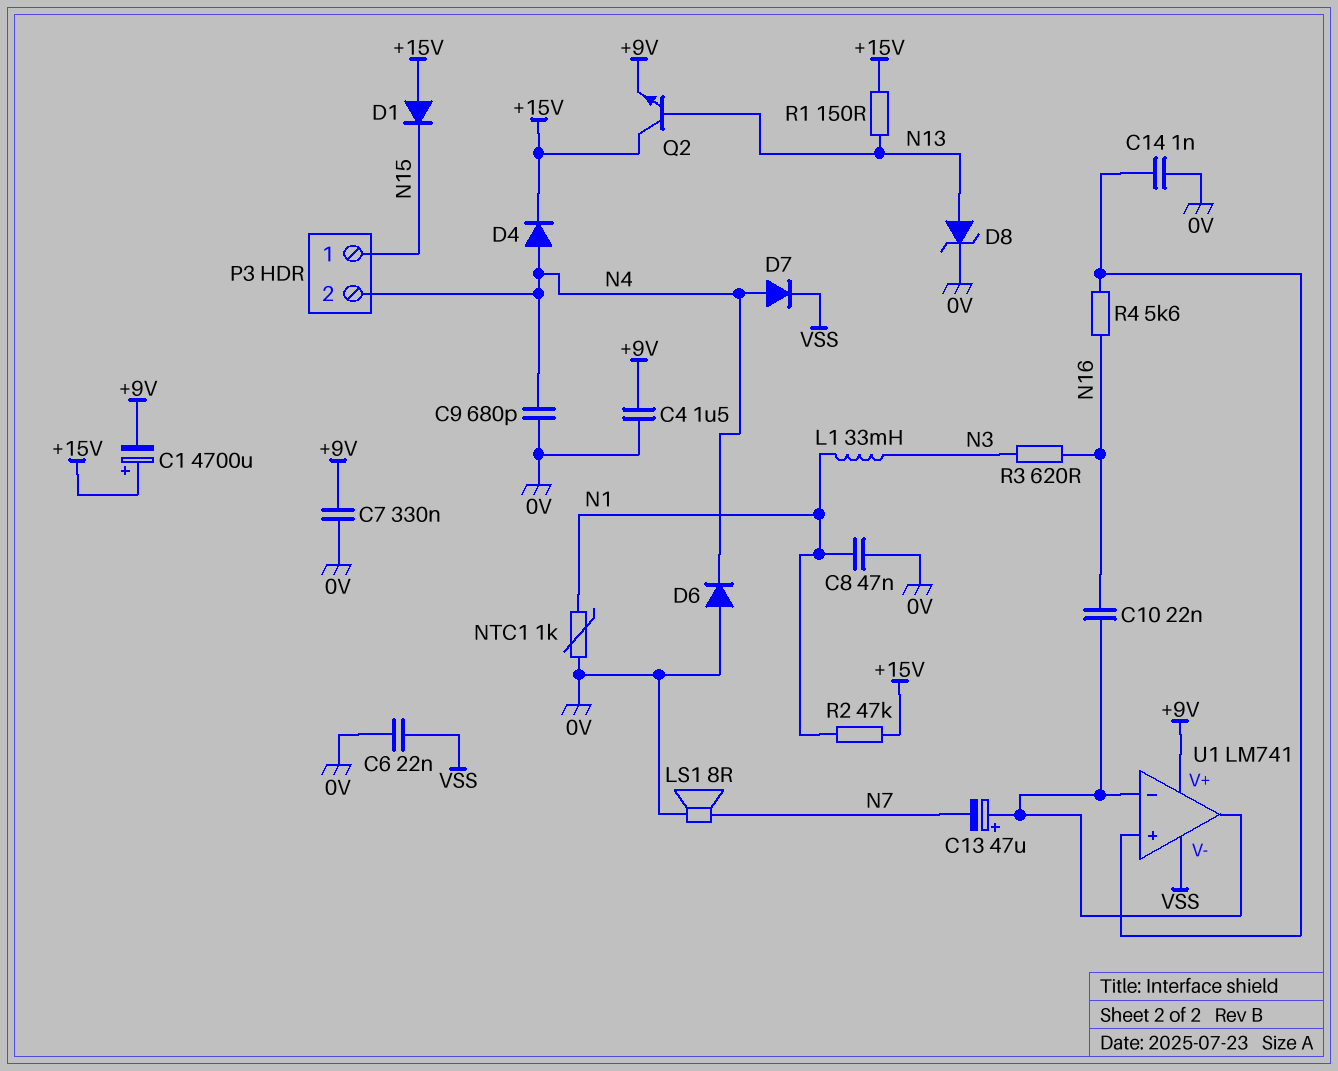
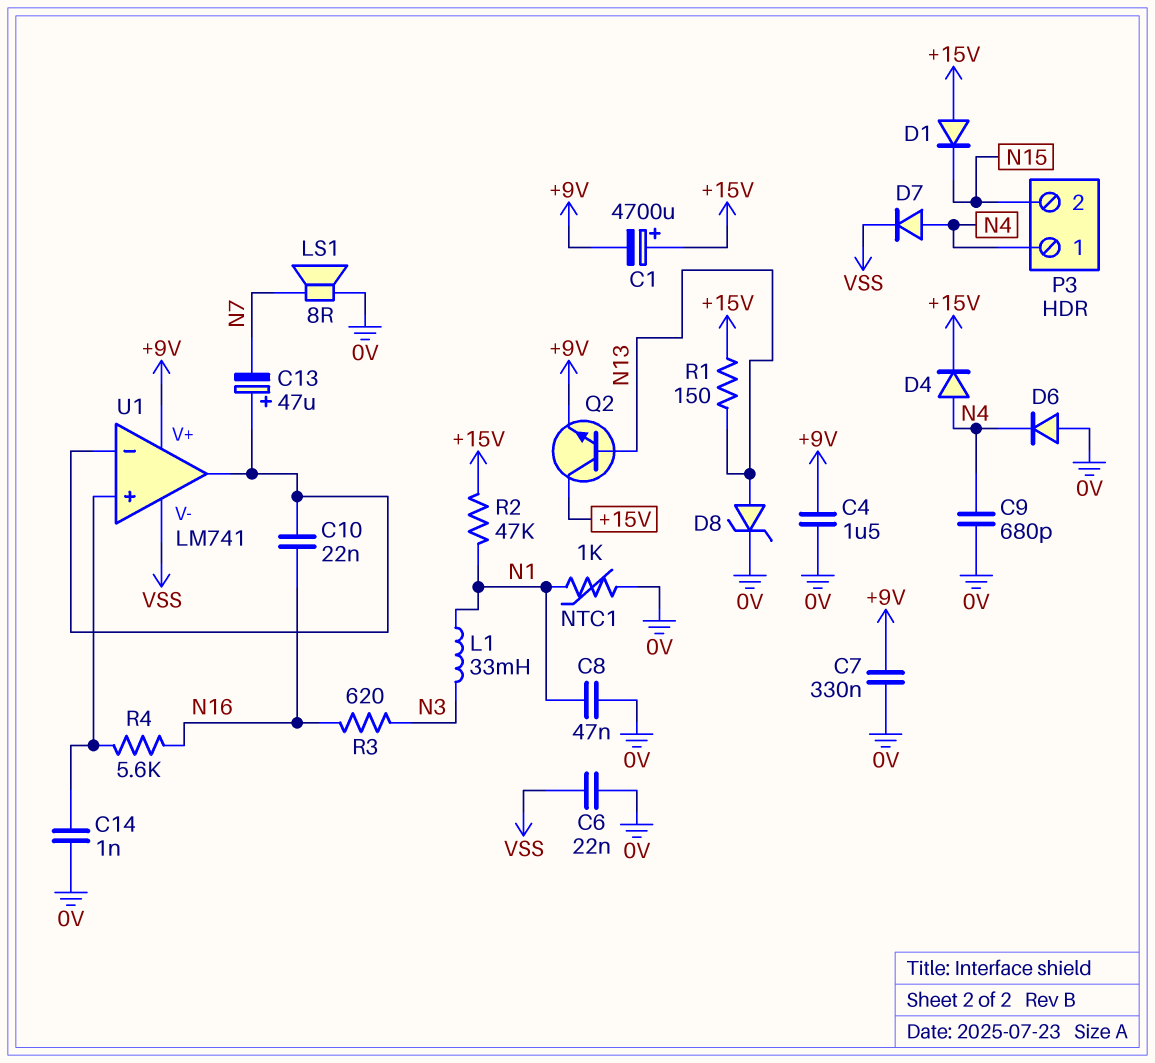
P3 pin 1: N15 -> N4
P3 pin 2: N4 -> N15

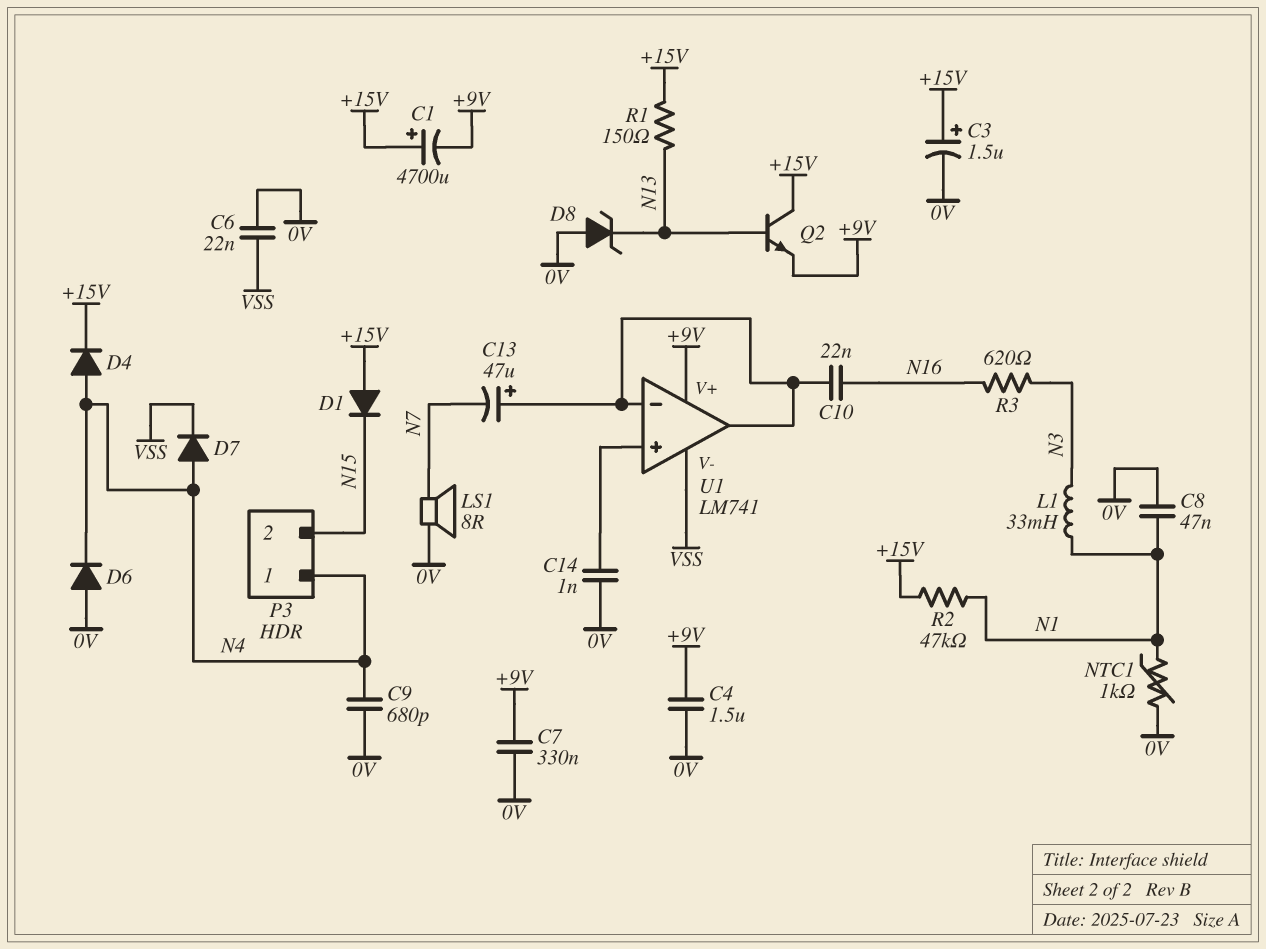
C3: none -> 1.5uF (plus +15V, minus 0V)
D8: zener (A N13, K 0V) -> zener (A 0V, K N13)
R4: 5.6k (N16, U1/in+) -> none

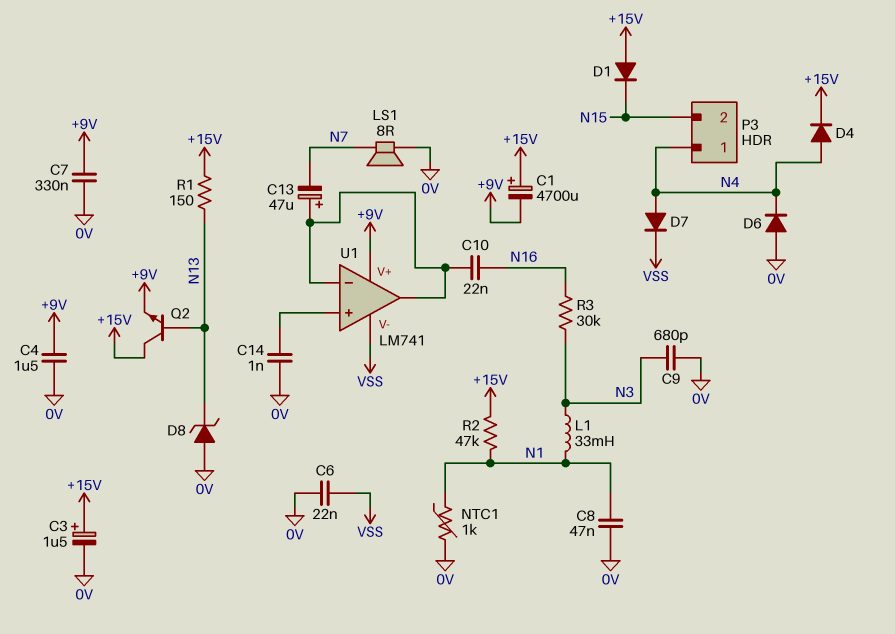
C9: 680pF (0V, N4) -> 680pF (0V, N3)
R3: 620 (N3, N16) -> 30k (N3, N16)

